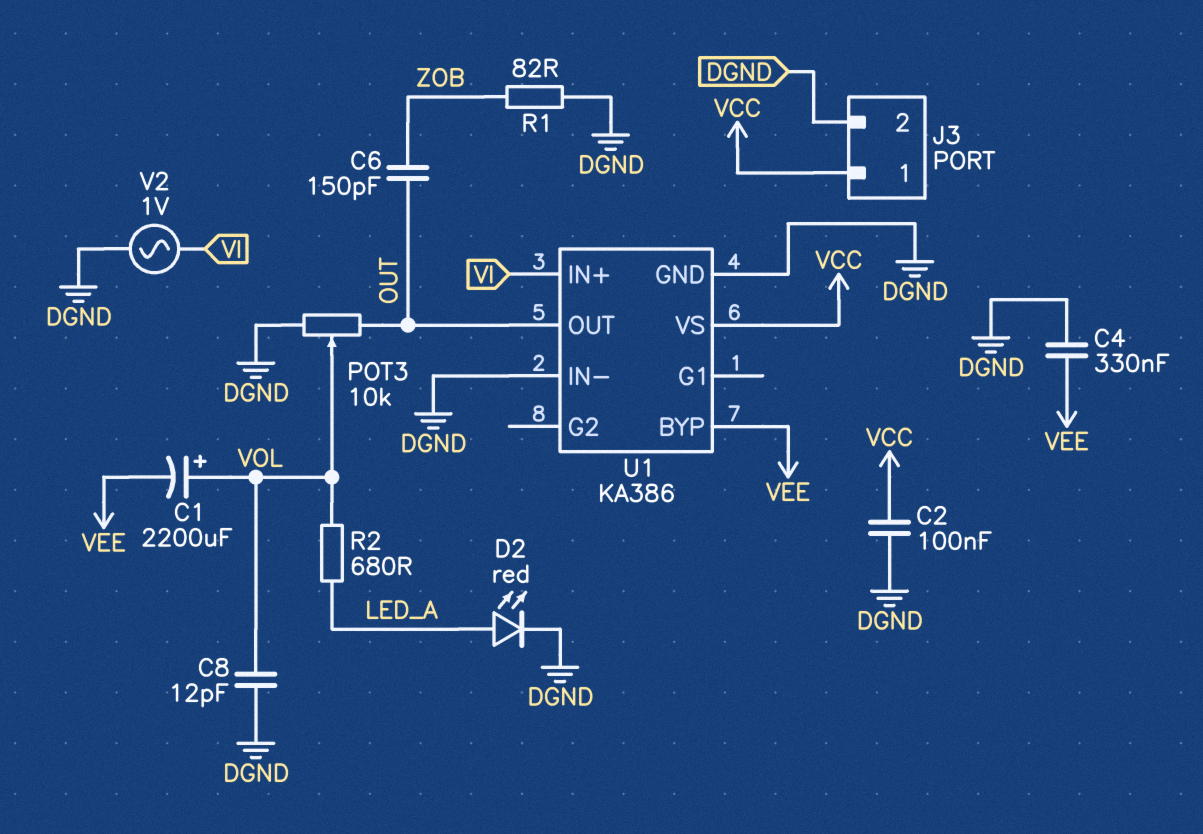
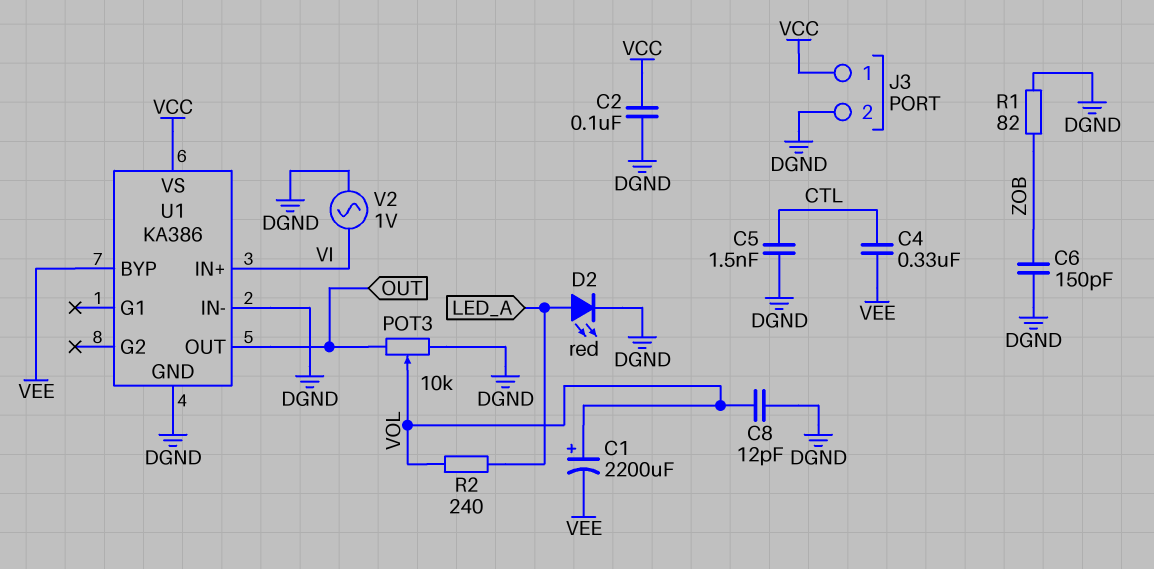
C4: 330nF (DGND, VEE) -> 330nF (CTL, VEE)
C5: none -> 1.5nF (CTL, DGND)
C6: 150pF (OUT, ZOB) -> 150pF (DGND, ZOB)
R2: 680 (LED_A, VOL) -> 240 (LED_A, VOL)

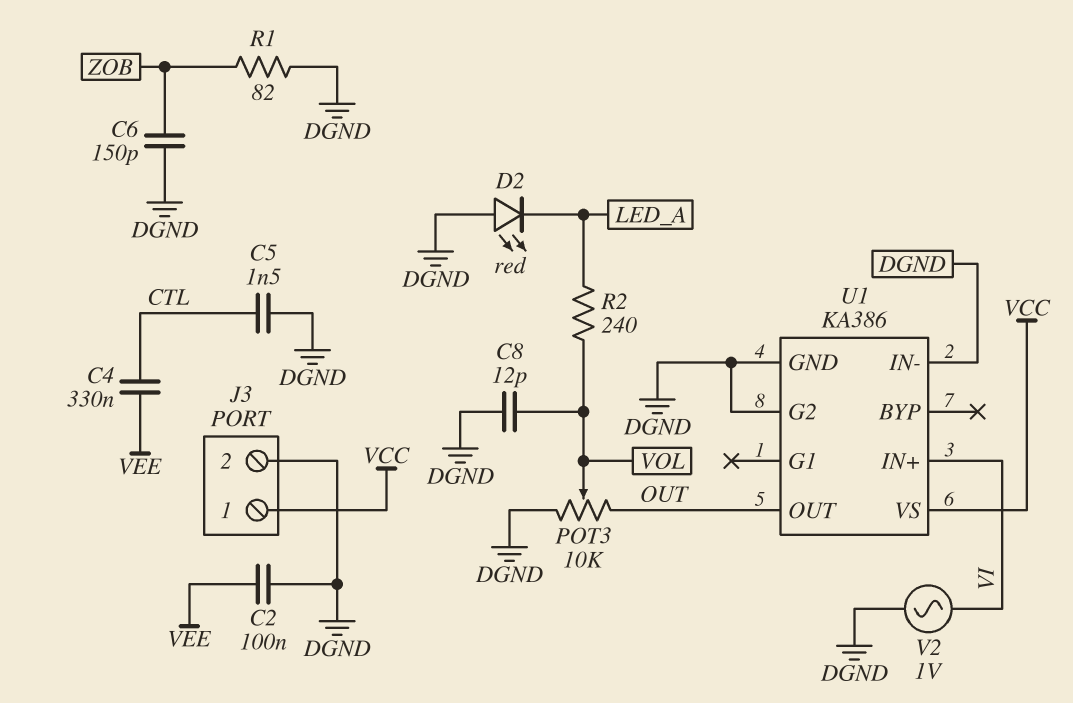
C1: 2200uF (plus VOL, minus VEE) -> none
C2: 100nF (DGND, VCC) -> 100nF (DGND, VEE)
D2: LED red (A LED_A, K DGND) -> LED red (A DGND, K LED_A)
U1 pin BYP: VEE -> none
U1 pin G2: none -> DGND

